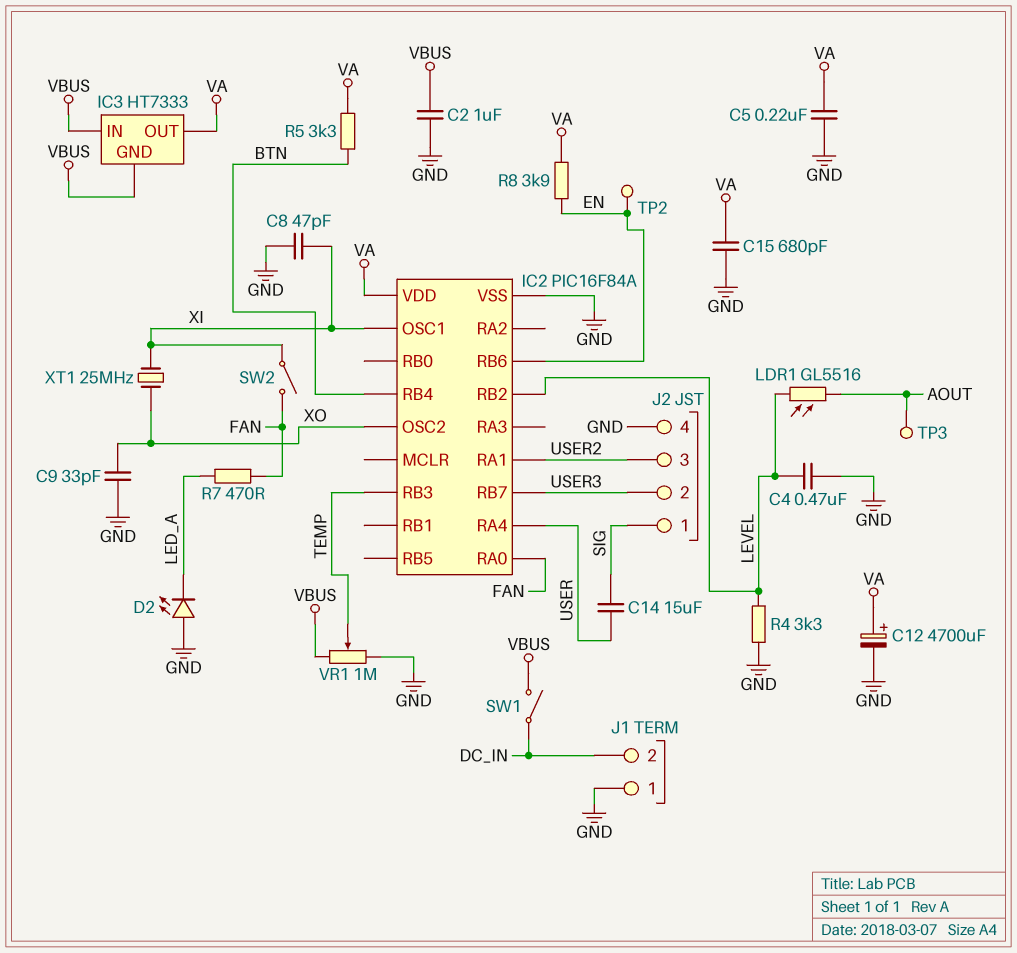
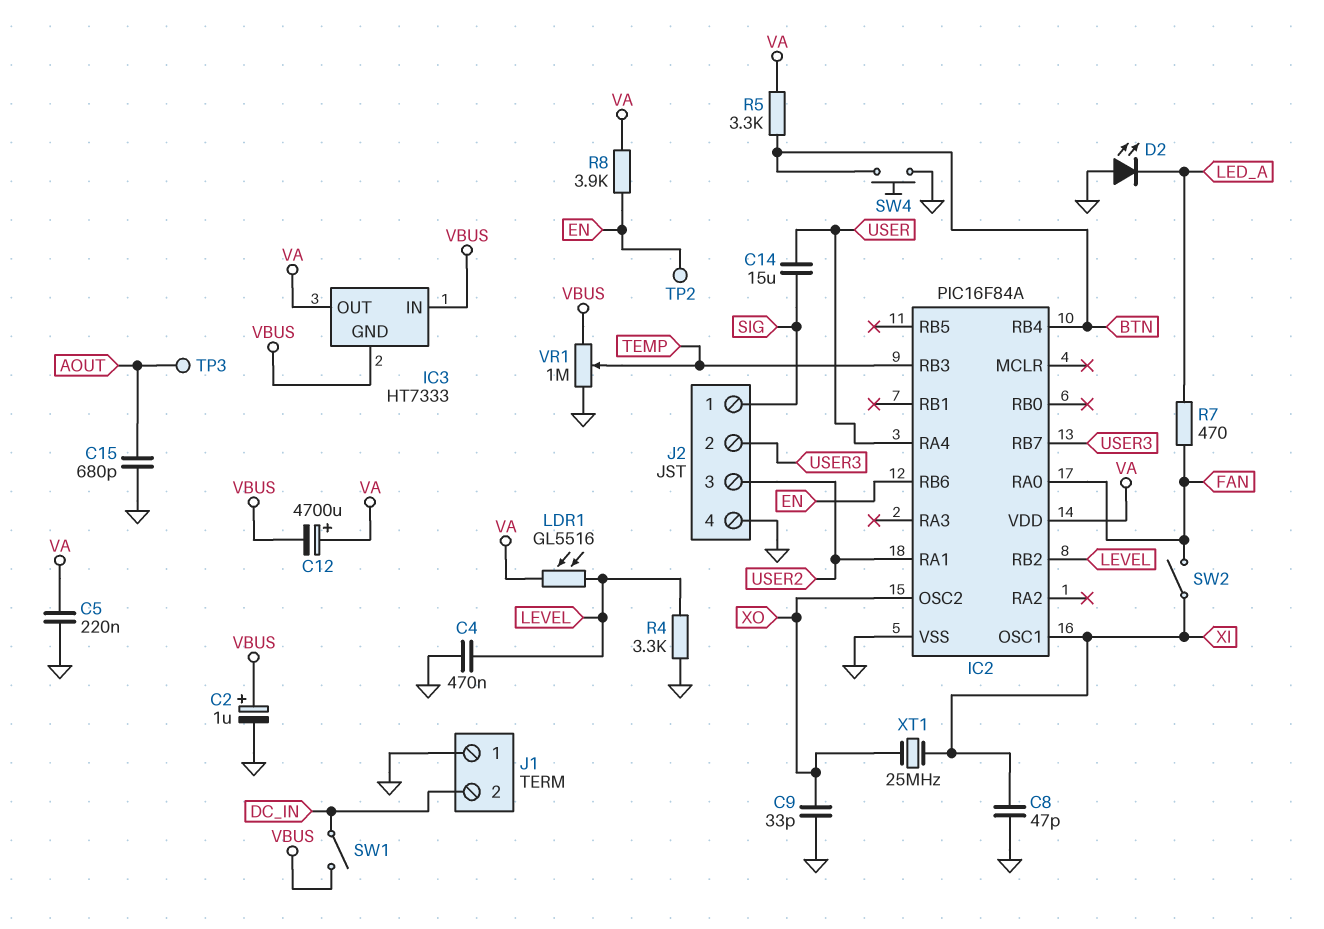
C2: 1uF (GND, VBUS) -> 1uF (plus VBUS, minus GND)
C12: 4700uF (plus VA, minus GND) -> 4700uF (plus VA, minus VBUS)
C15: 680pF (GND, VA) -> 680pF (AOUT, GND)
LDR1: GL5516 (AOUT, LEVEL) -> GL5516 (LEVEL, VA)
SW4: none -> button (BTN, GND)

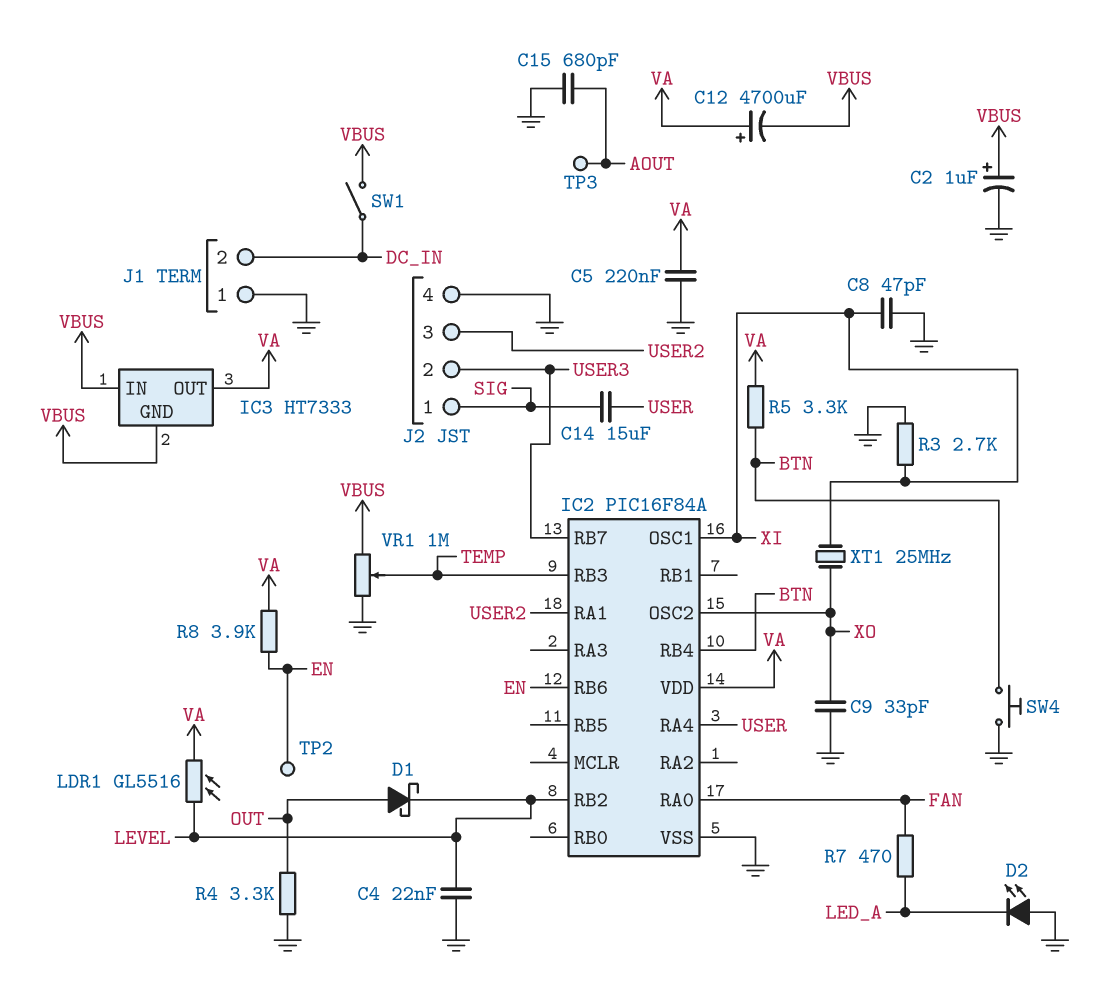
C4: 470nF (GND, LEVEL) -> 22nF (GND, LEVEL)
D1: none -> schottky (A OUT, K LEVEL)
R3: none -> 2.7k (GND, XI)
R4: 3.3k (GND, LEVEL) -> 3.3k (GND, OUT)
SW2: switch (FAN, XI) -> none

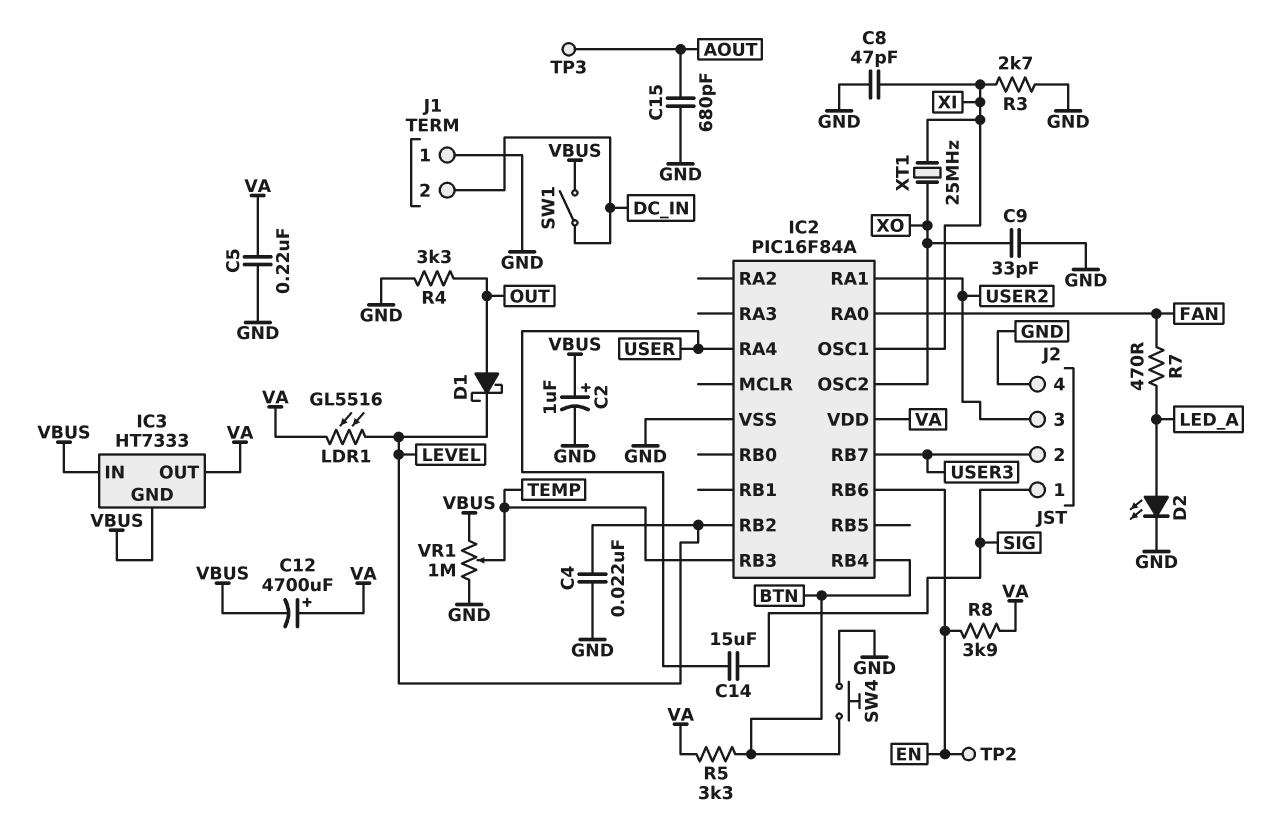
D2: LED (A GND, K LED_A) -> LED (A LED_A, K GND)

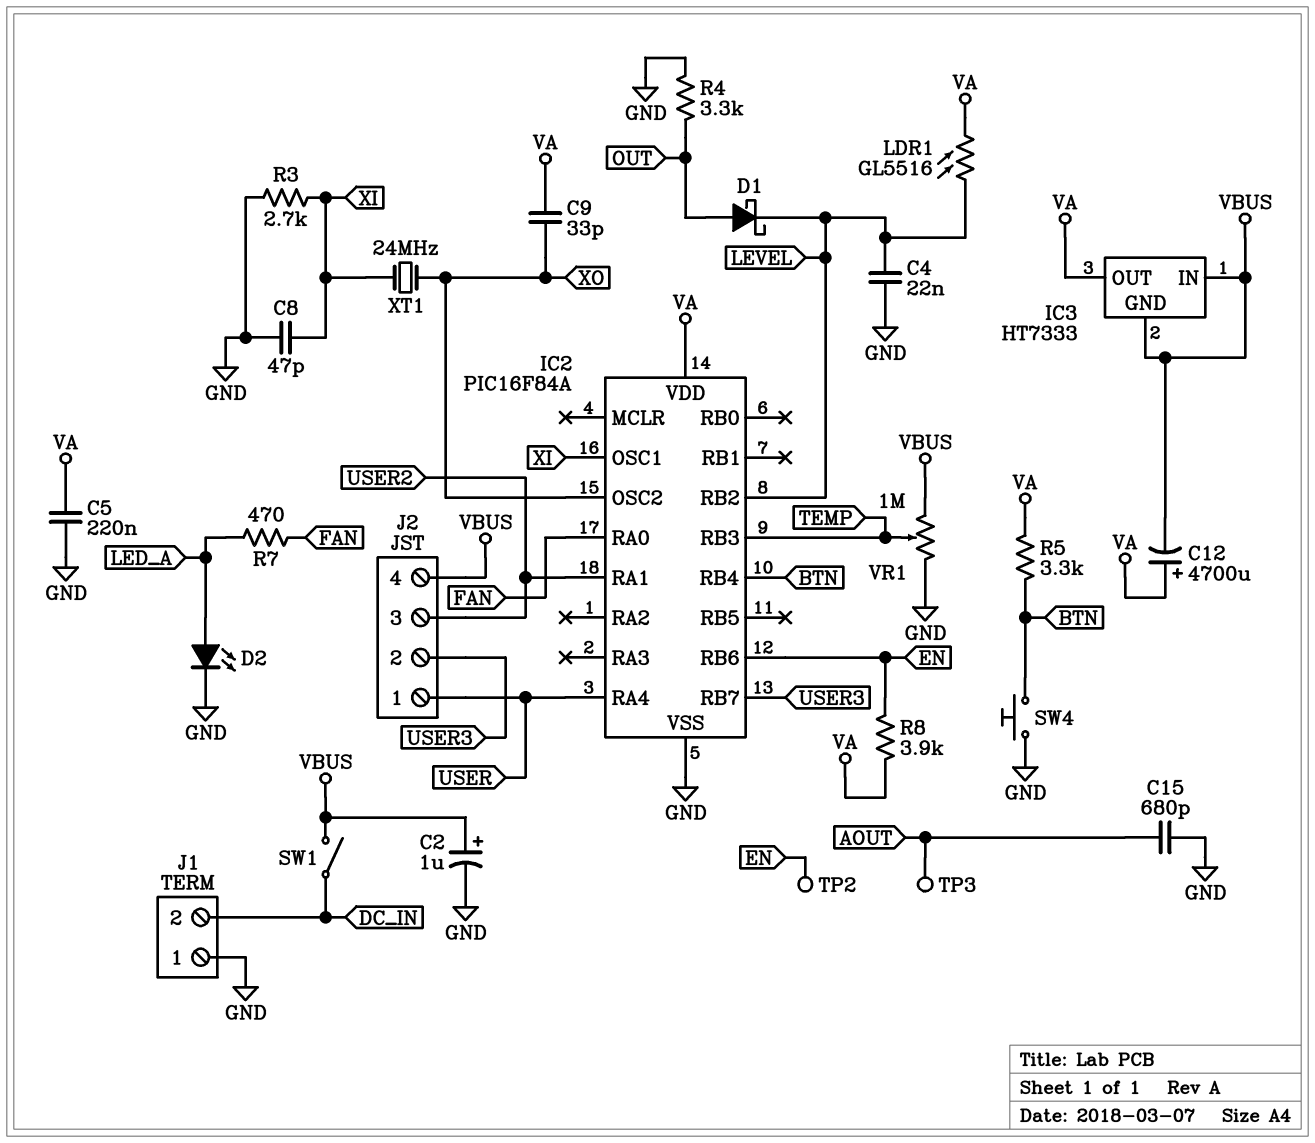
C9: 33pF (GND, XO) -> 33pF (VA, XO)
C14: 15uF (SIG, USER) -> none
J2 pin 1: SIG -> USER
J2 pin 4: GND -> VBUS
XT1: 25MHz (XI, XO) -> 24MHz (XI, XO)

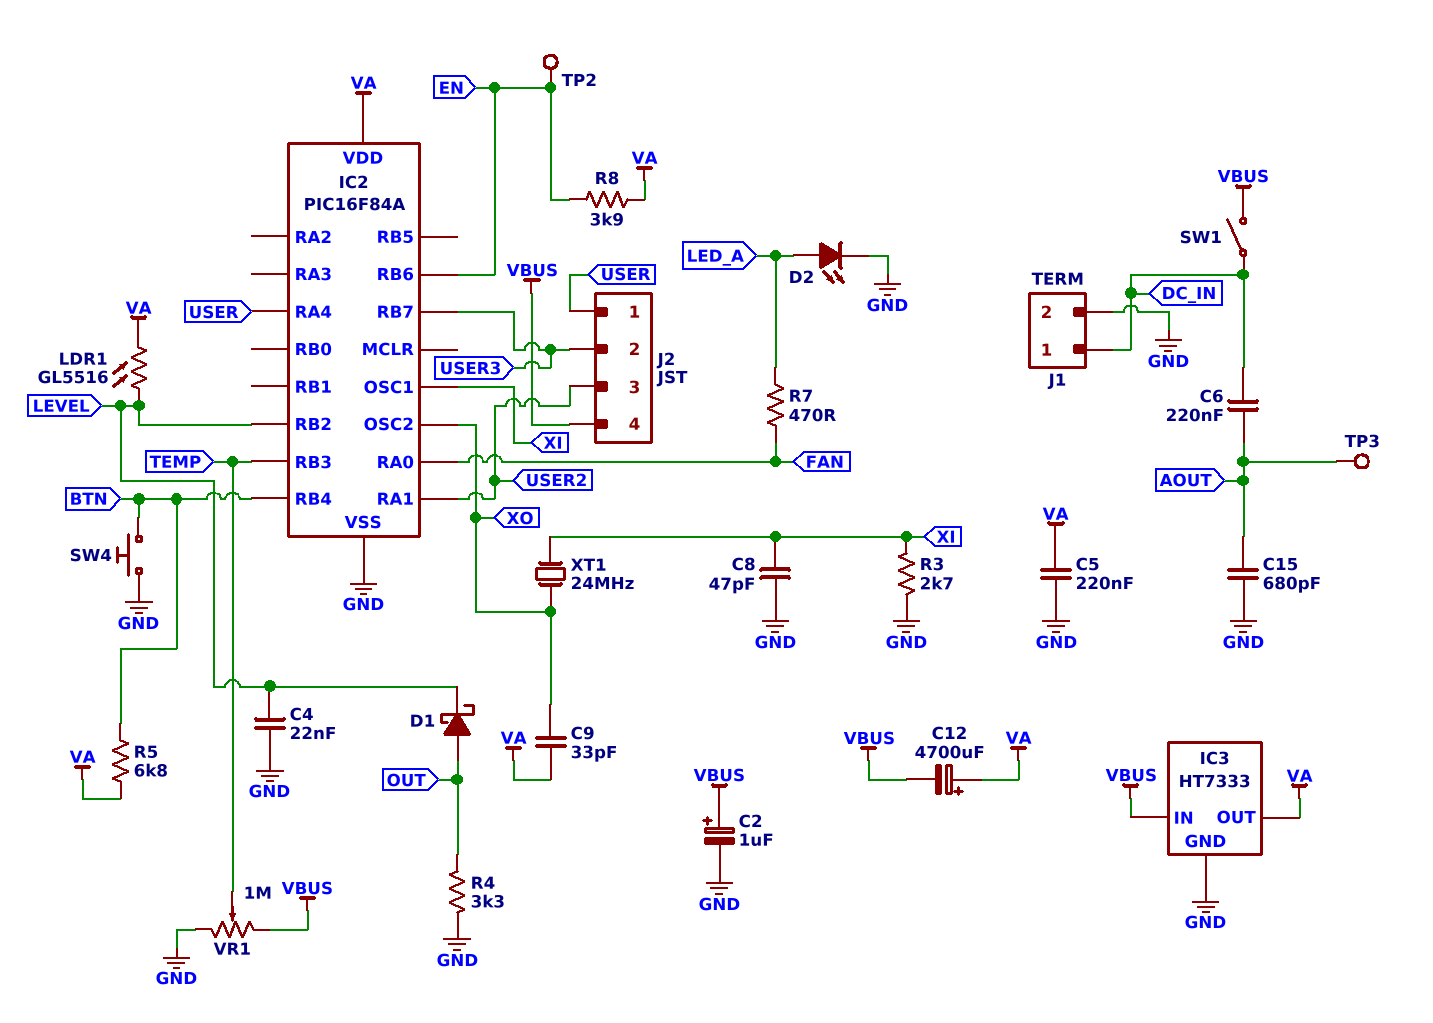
C6: none -> 220nF (AOUT, DC_IN)
IC3 pin GND: VBUS -> GND
J1 pin 1: GND -> DC_IN
J1 pin 2: DC_IN -> GND
R5: 3.3k (BTN, VA) -> 6.8k (BTN, VA)

